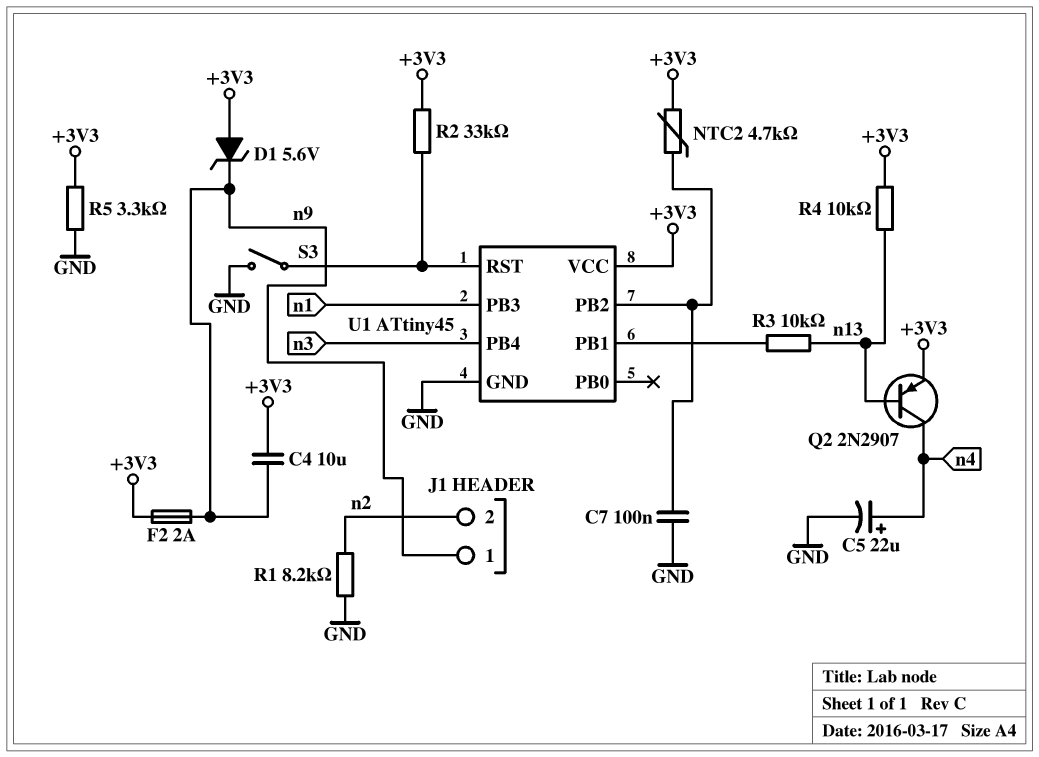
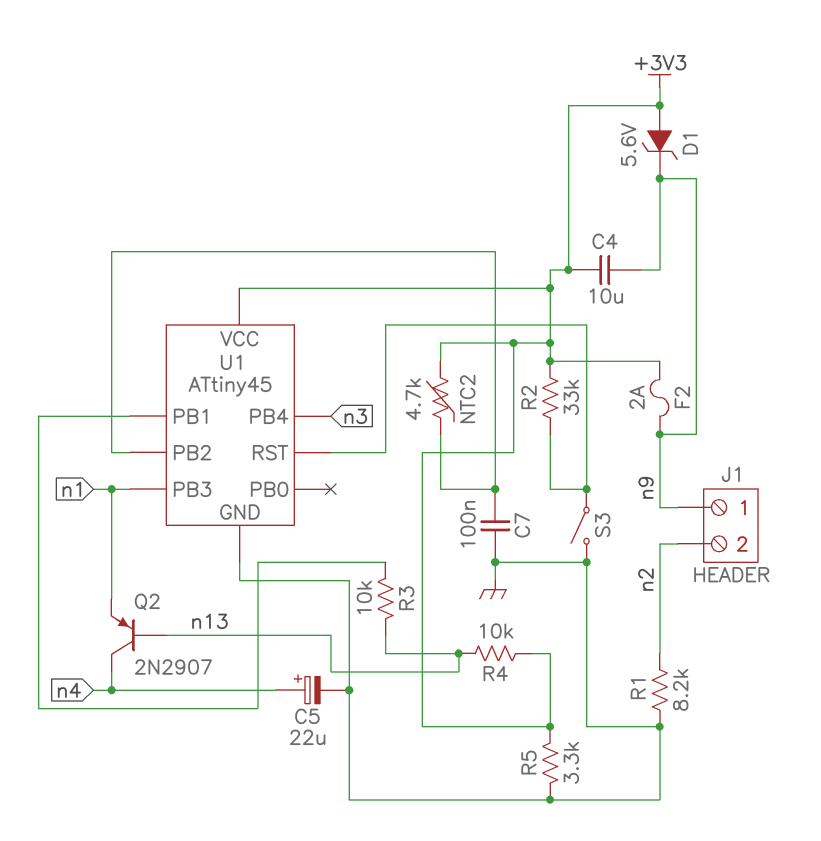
Q2: PNP 2N2907 (B n13, C n4, E +3V3) -> PNP 2N2907 (B n13, C n4, E n1)

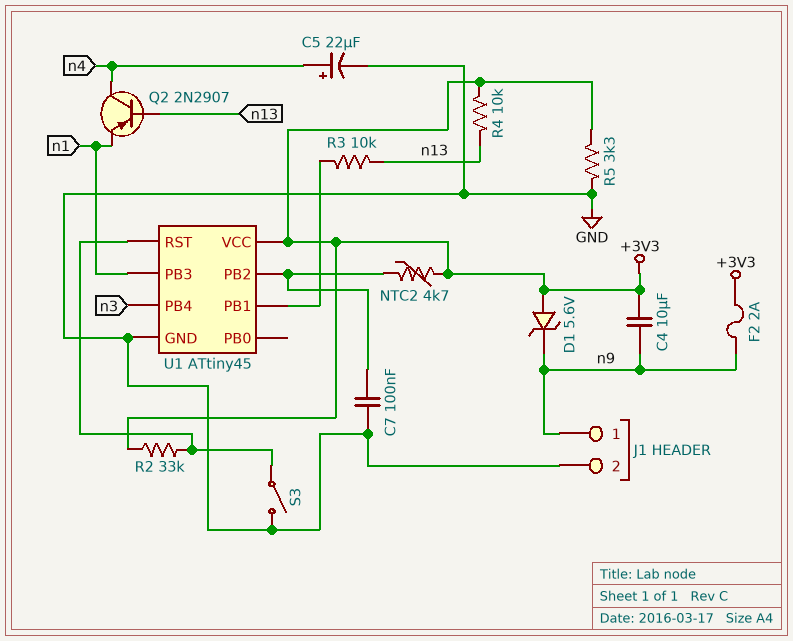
J1 pin 2: n2 -> GND
R1: 8.2k (GND, n2) -> none

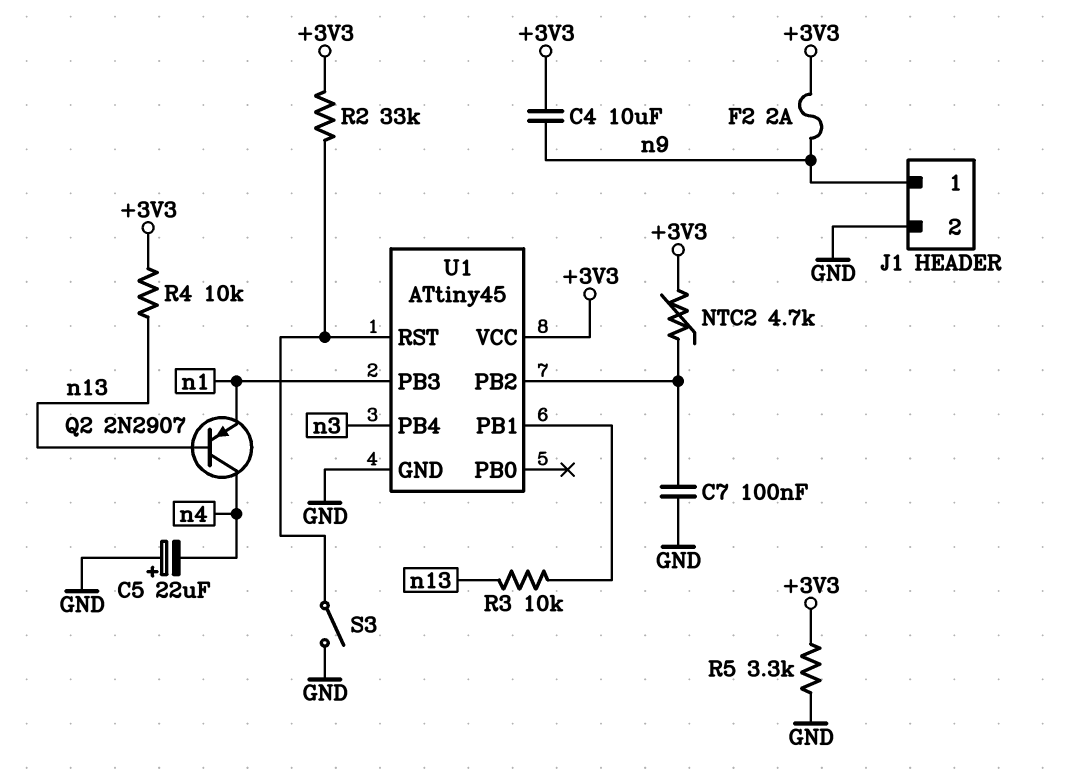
C5: 22uF (plus n4, minus GND) -> 22uF (plus GND, minus n4)
D1: zener 5.6V (A +3V3, K n9) -> none

